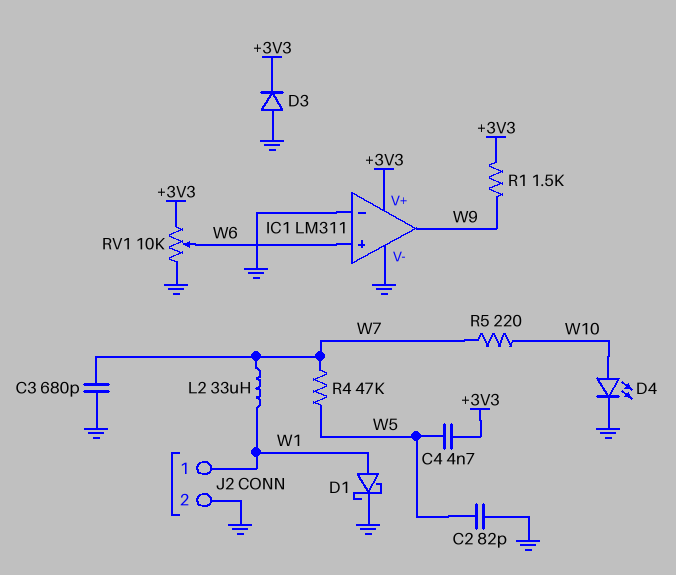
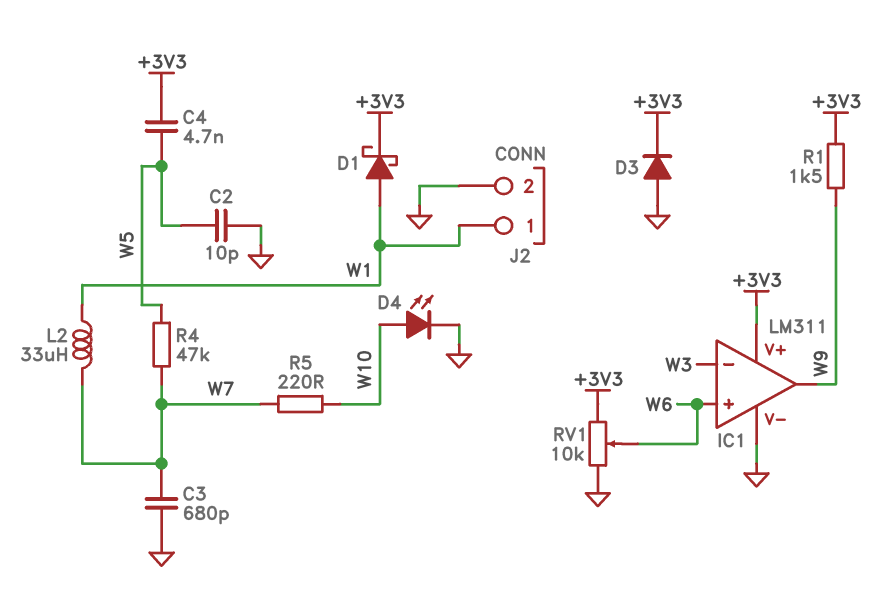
C2: 82pF (GND, W5) -> 10pF (GND, W5)
D1: schottky (A W1, K GND) -> schottky (A W1, K +3V3)
IC1 pin in-: GND -> W3

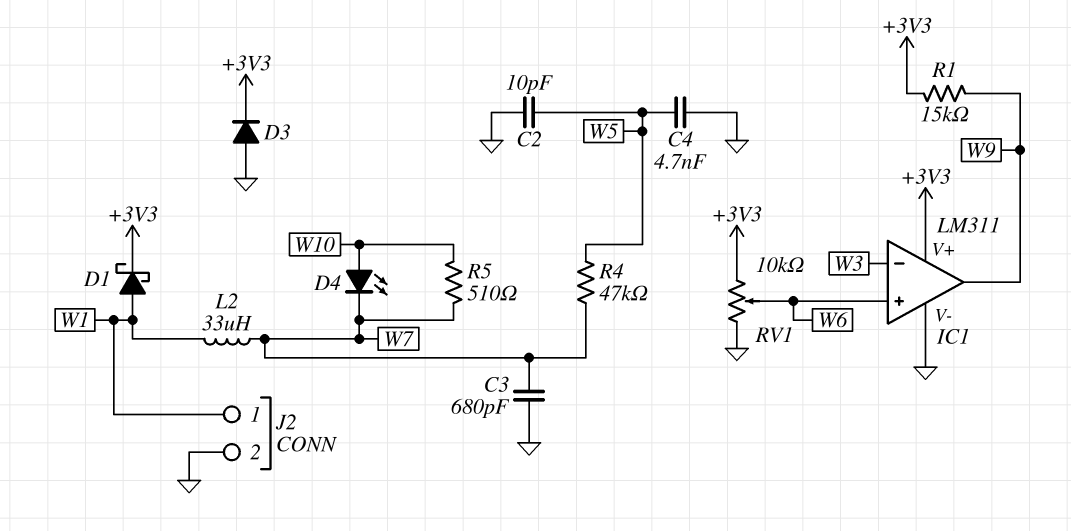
C4: 4.7nF (+3V3, W5) -> 4.7nF (GND, W5)
D4: LED (A W10, K GND) -> LED (A W10, K W7)
R1: 1.5k (+3V3, W9) -> 15k (+3V3, W9)
R5: 220 (W7, W10) -> 510 (W7, W10)

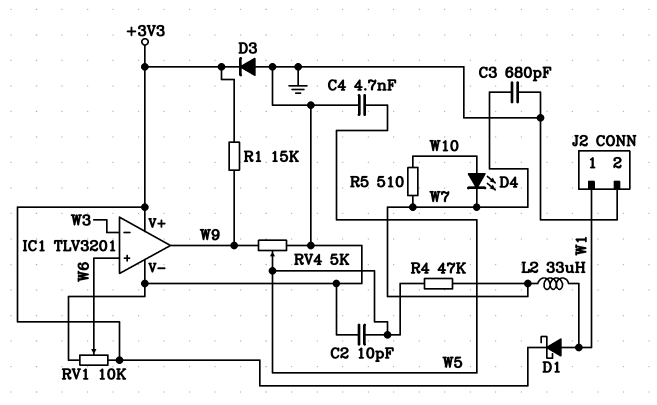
IC1: LM311 -> TLV3201
RV4: none -> 5k (GND, W9, wiper W5)

